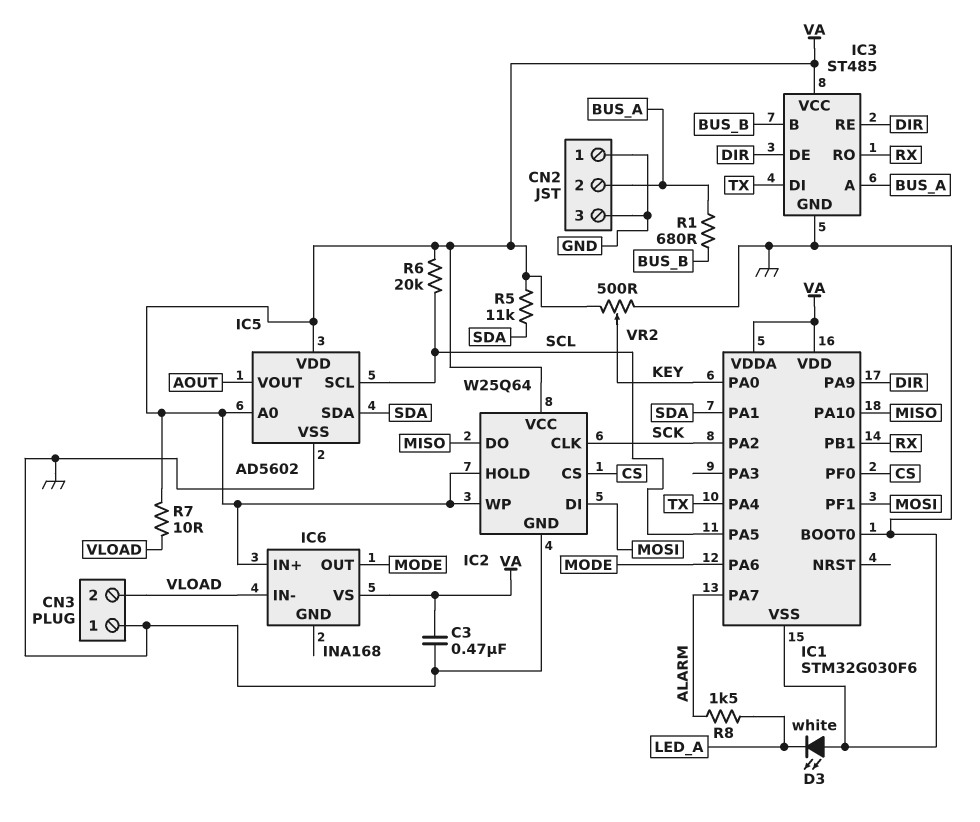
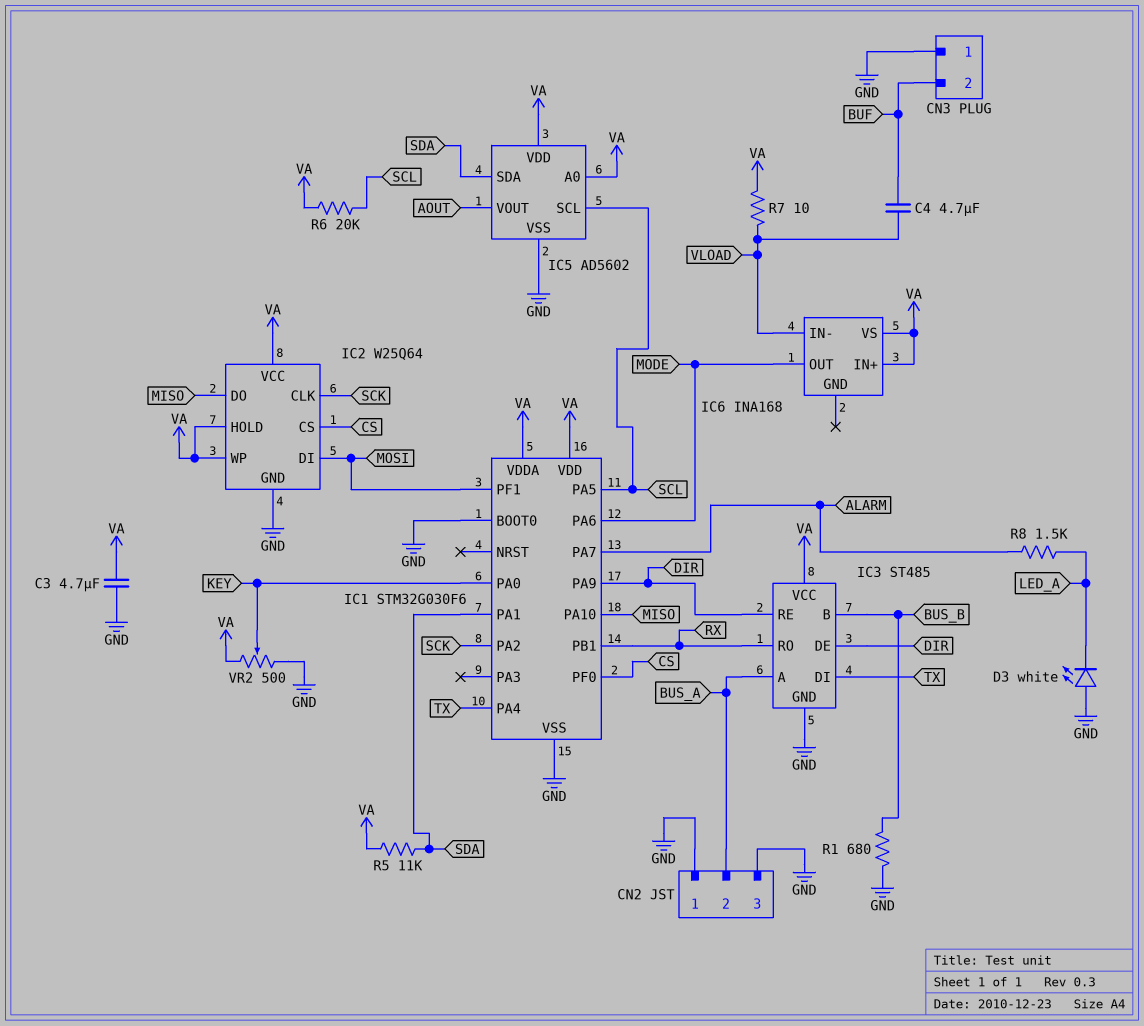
C3: 470nF (GND, VA) -> 4.7uF (GND, VA)
C4: none -> 4.7uF (BUF, VLOAD)
CN3 pin 2: VLOAD -> BUF
R1: 680 (BUS_A, BUS_B) -> 680 (BUS_B, GND)

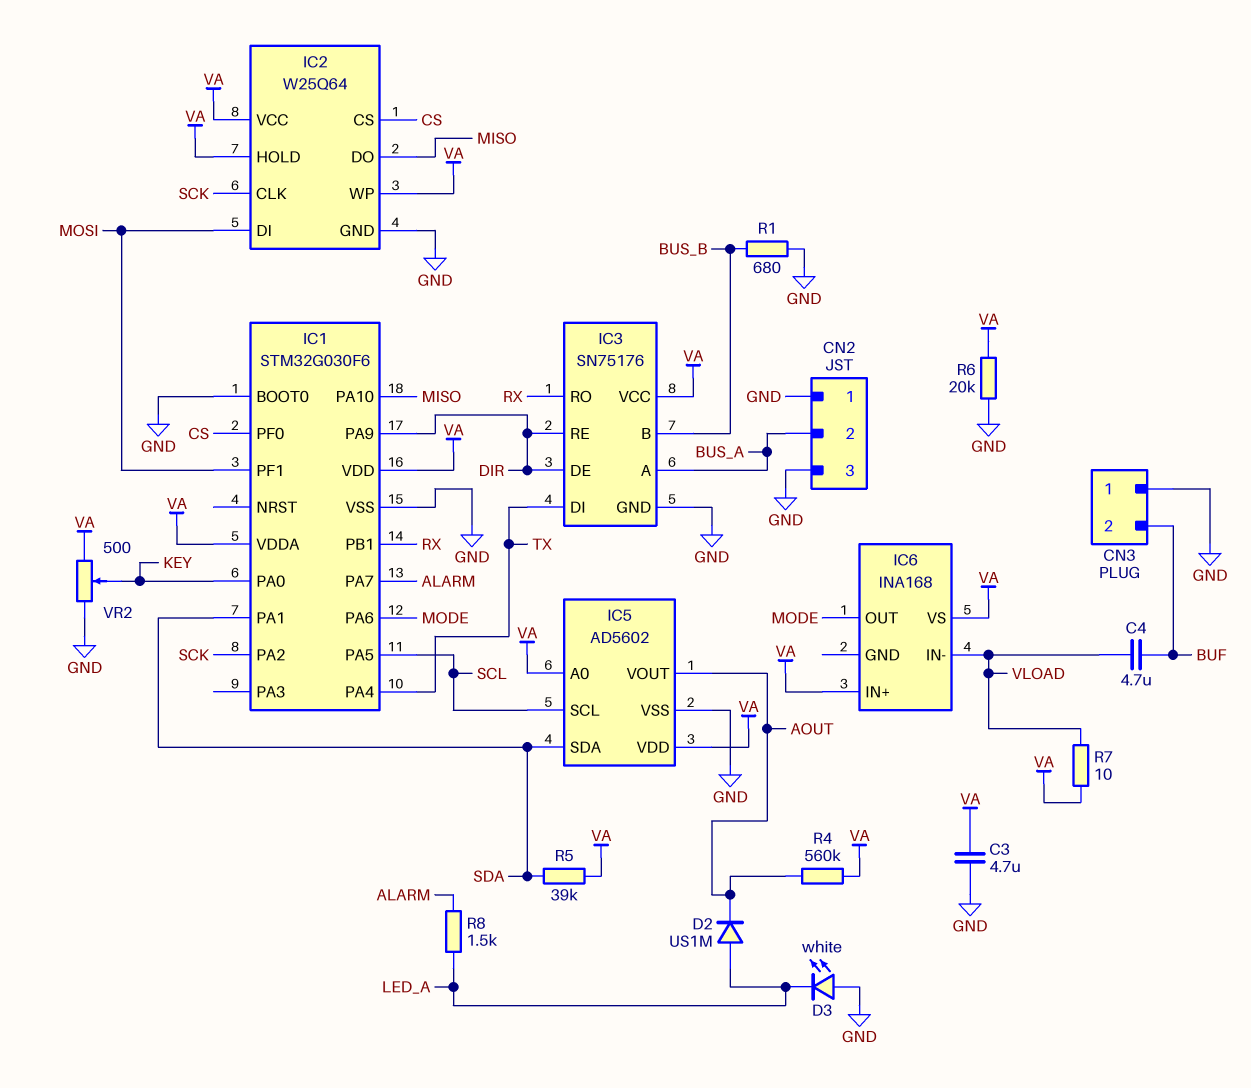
D2: none -> diode US1M (A LED_A, K AOUT)
IC3: ST485 -> SN75176
R4: none -> 560k (AOUT, VA)
R5: 11k (SDA, VA) -> 39k (SDA, VA)
R6: 20k (SCL, VA) -> 20k (GND, VA)

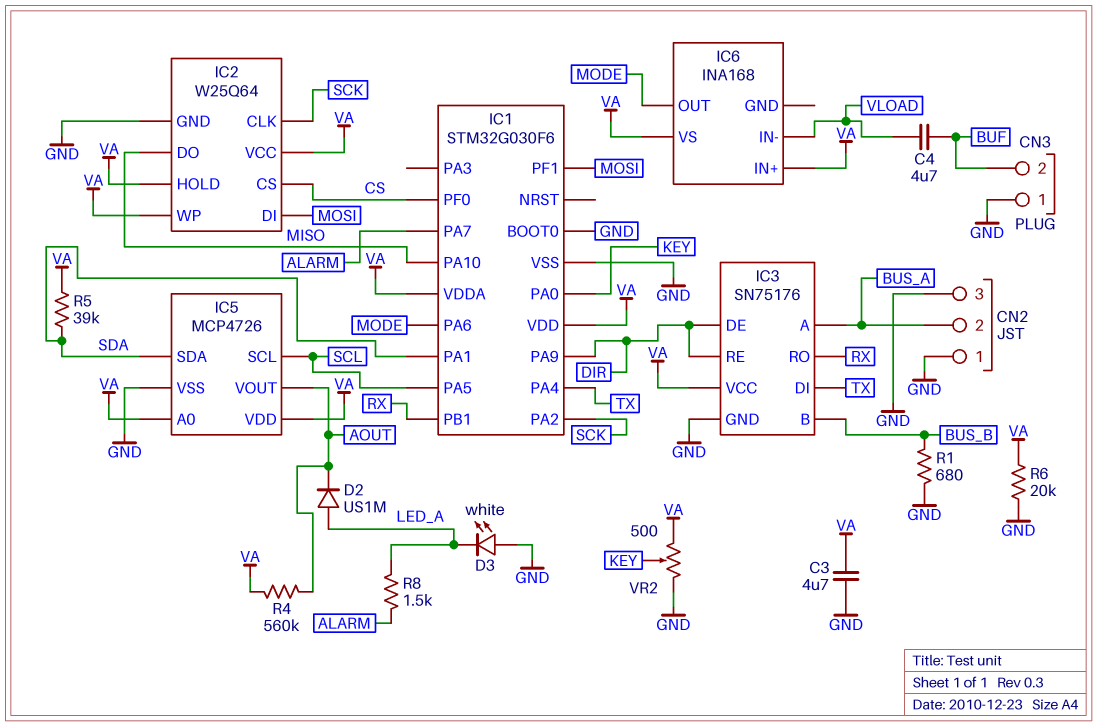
IC5: AD5602 -> MCP4726
R7: 10 (VA, VLOAD) -> none

